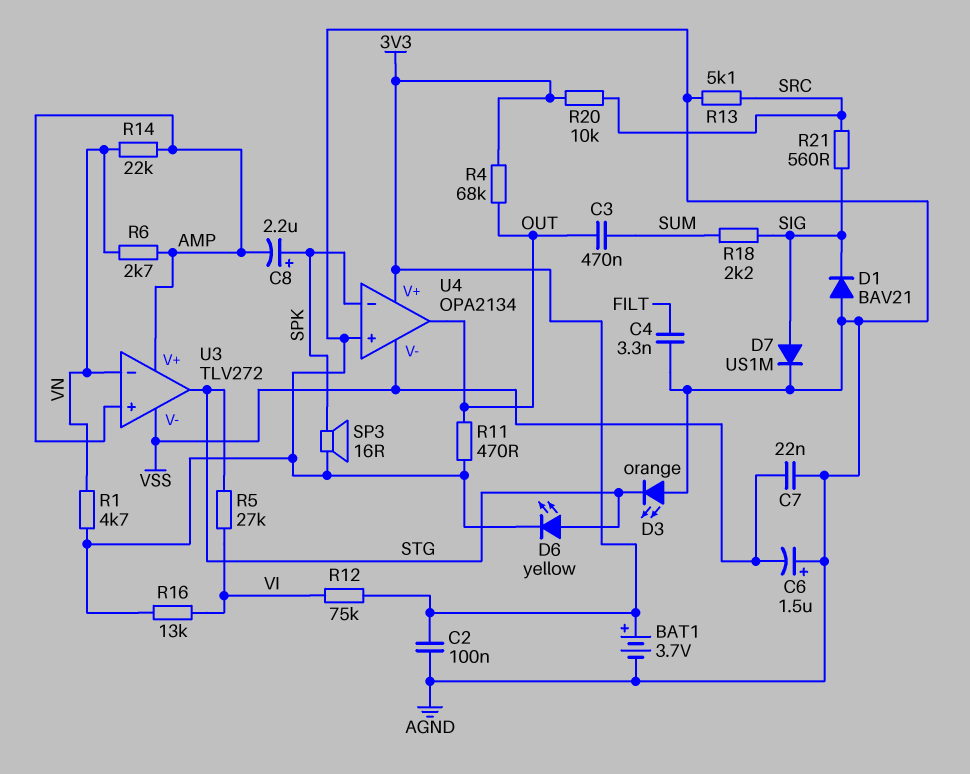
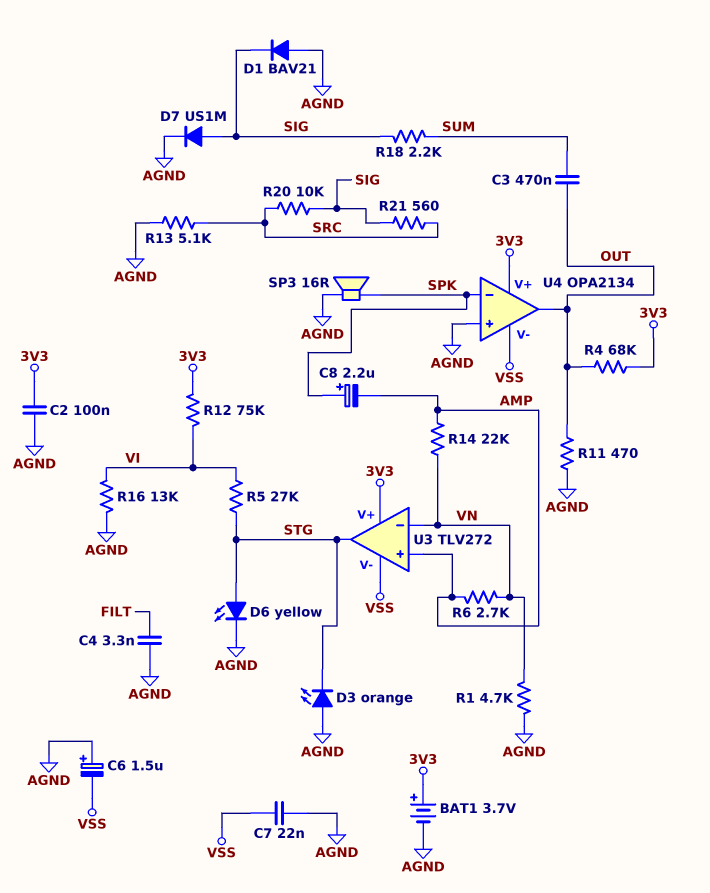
R20: 10k (3V3, SRC) -> 10k (SIG, SRC)
U3 pin V+: AMP -> 3V3

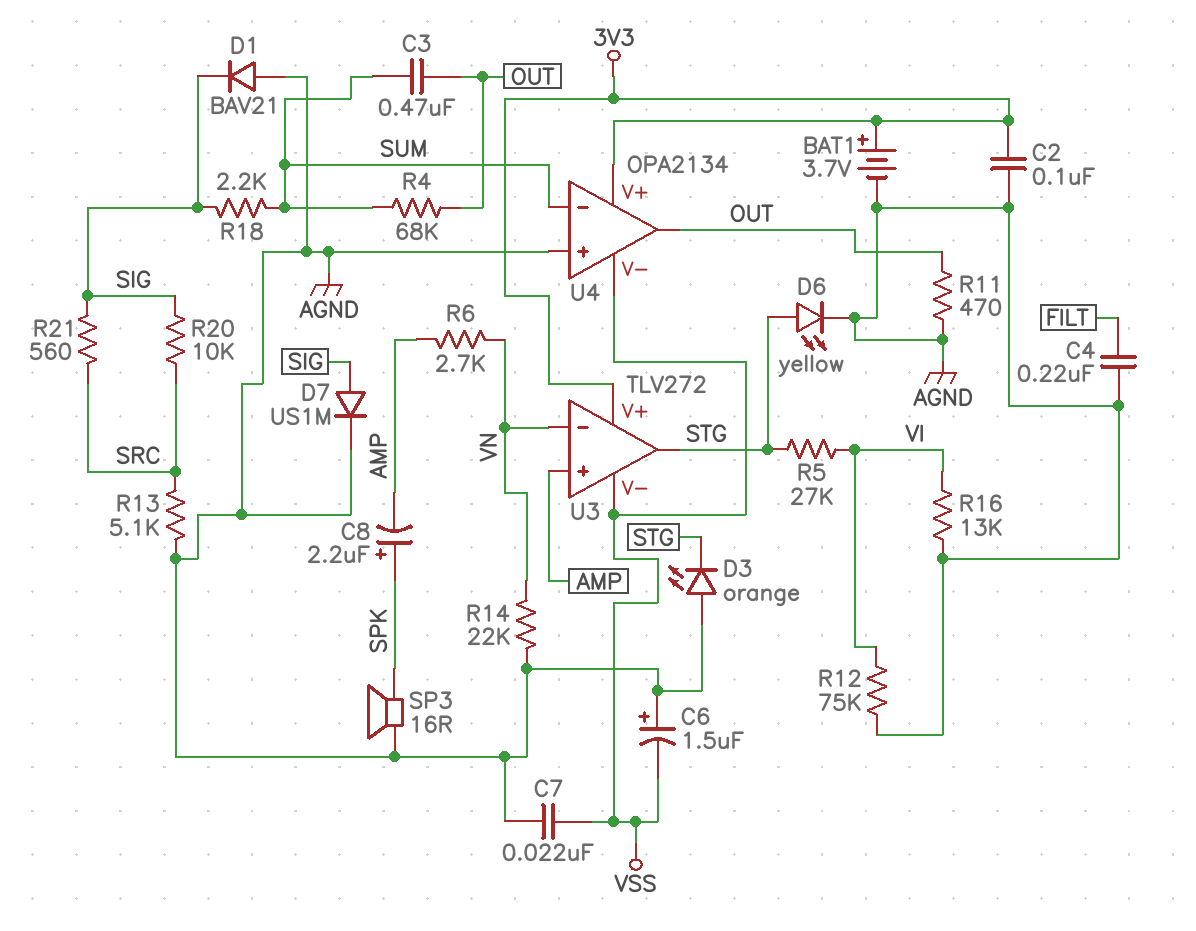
C4: 3.3nF (AGND, FILT) -> 220nF (AGND, FILT)
R1: 4.7k (AGND, VN) -> none
R4: 68k (3V3, OUT) -> 68k (OUT, SUM)
R12: 75k (3V3, VI) -> 75k (AGND, VI)
R14: 22k (AMP, VN) -> 22k (AGND, VN)
U4 pin in-: SPK -> SUM

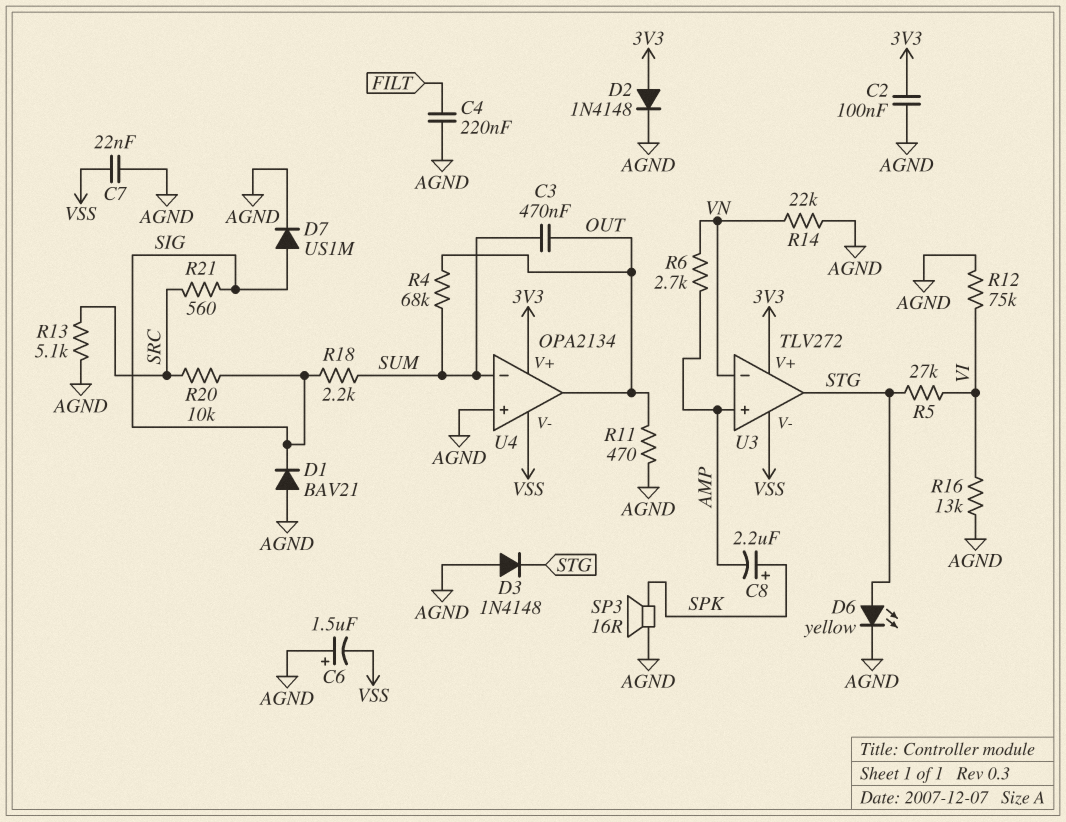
BAT1: 3.7V (plus 3V3, minus AGND) -> none
D2: none -> diode 1N4148 (A 3V3, K AGND)
D3: LED orange (A AGND, K STG) -> diode 1N4148 (A AGND, K STG)

